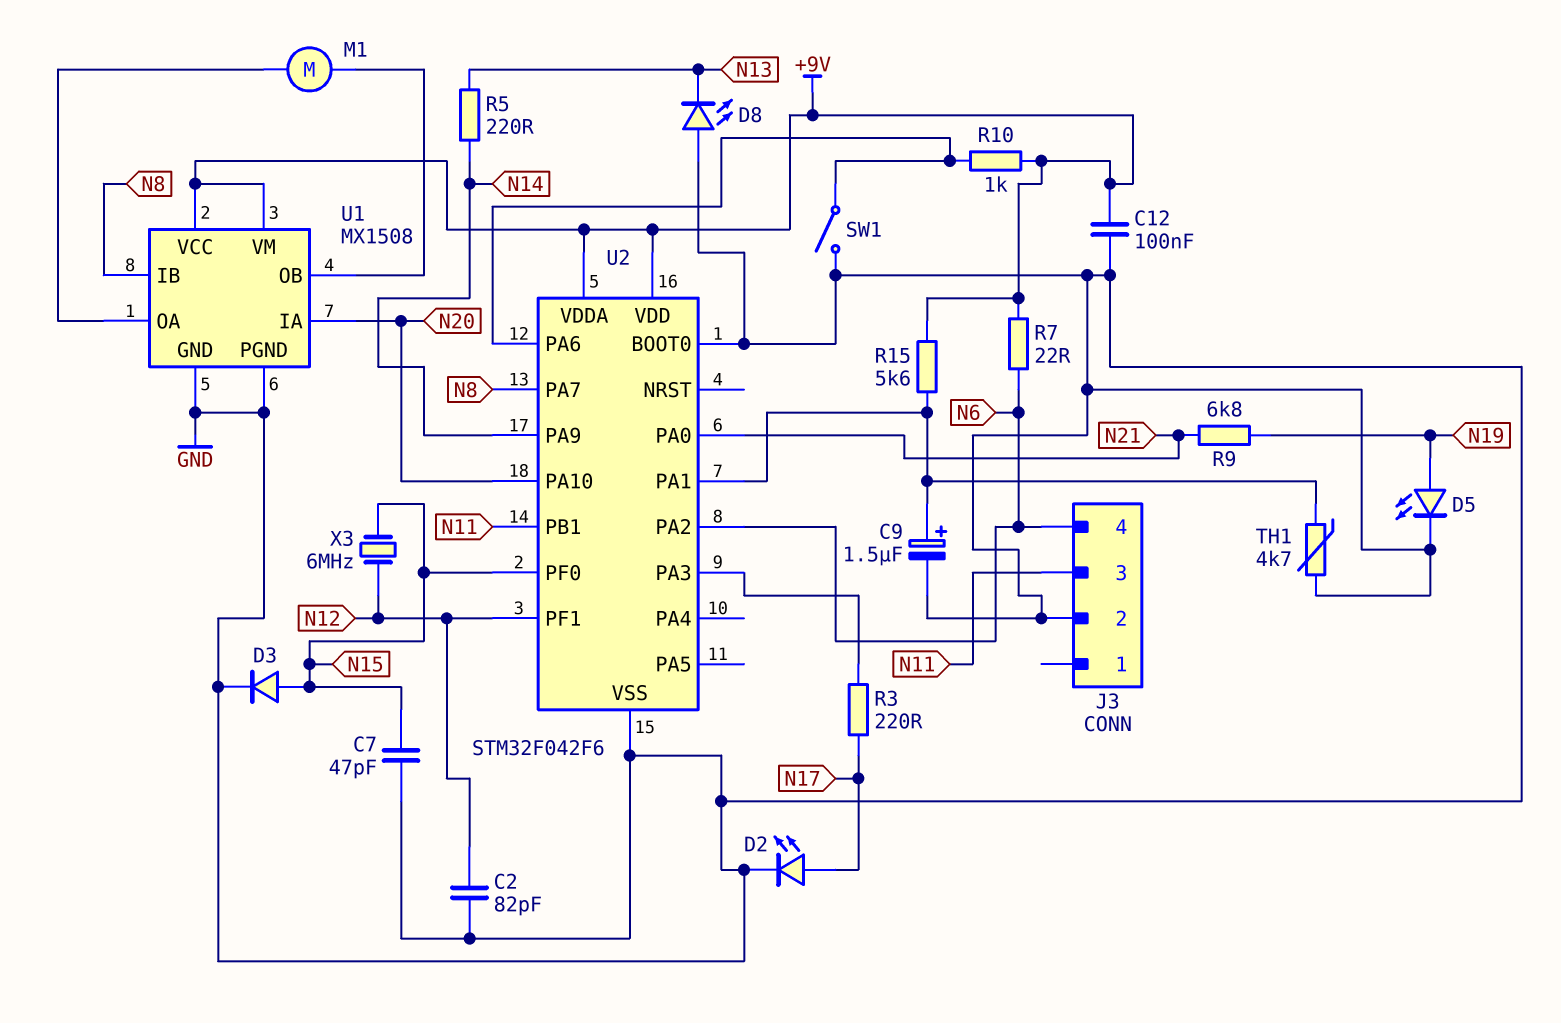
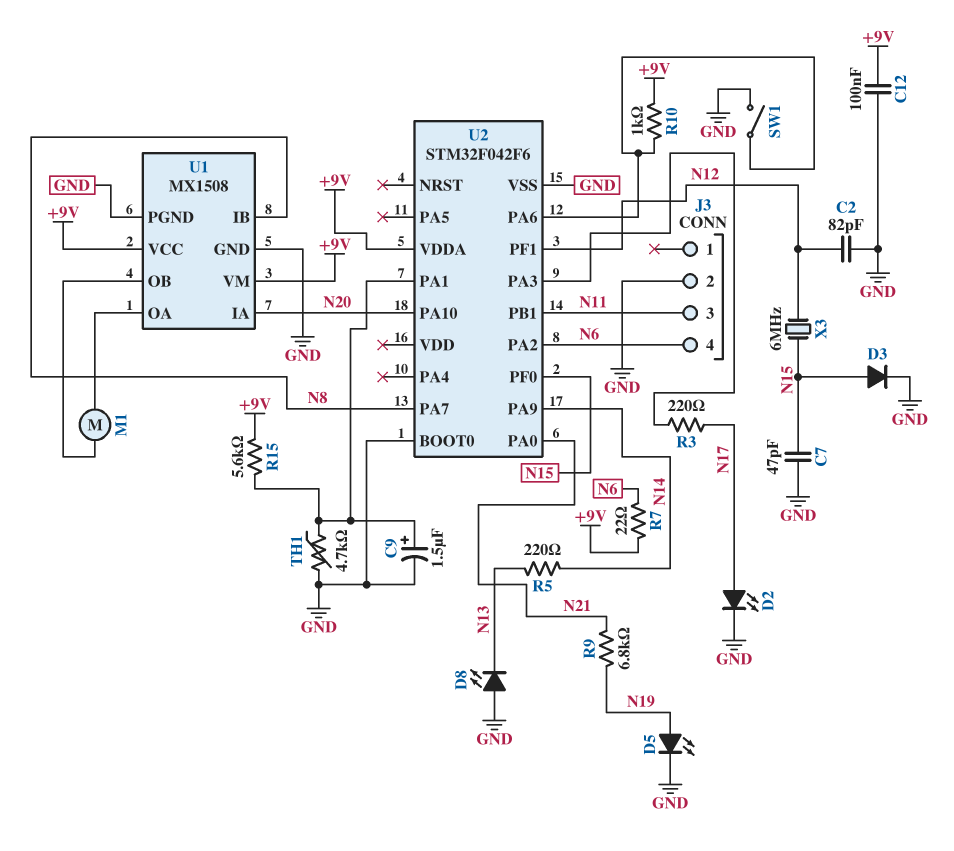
U2 pin VDD: +9V -> none

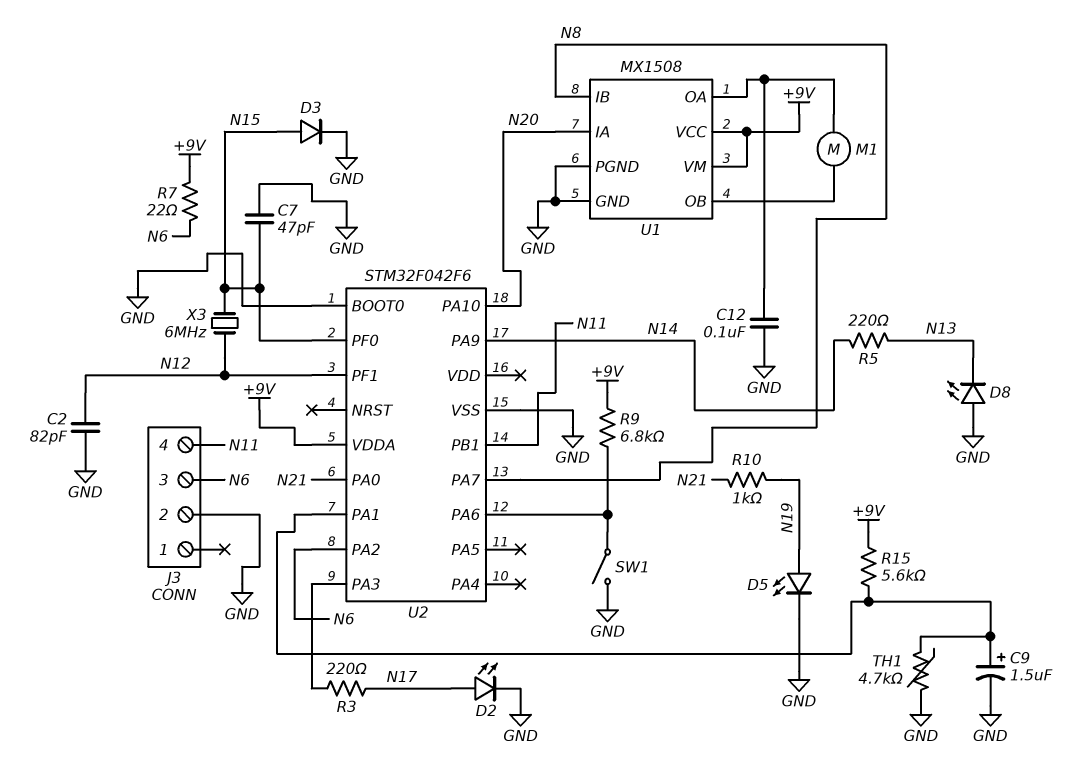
C12: 100nF (+9V, GND) -> 100nF (GND, U1/OA)
J3 pin 3: N11 -> N6
J3 pin 4: N6 -> N11
R9: 6.8k (N19, N21) -> 6.8k (+9V, U2/PA6)
R10: 1k (+9V, U2/PA6) -> 1k (N19, N21)

